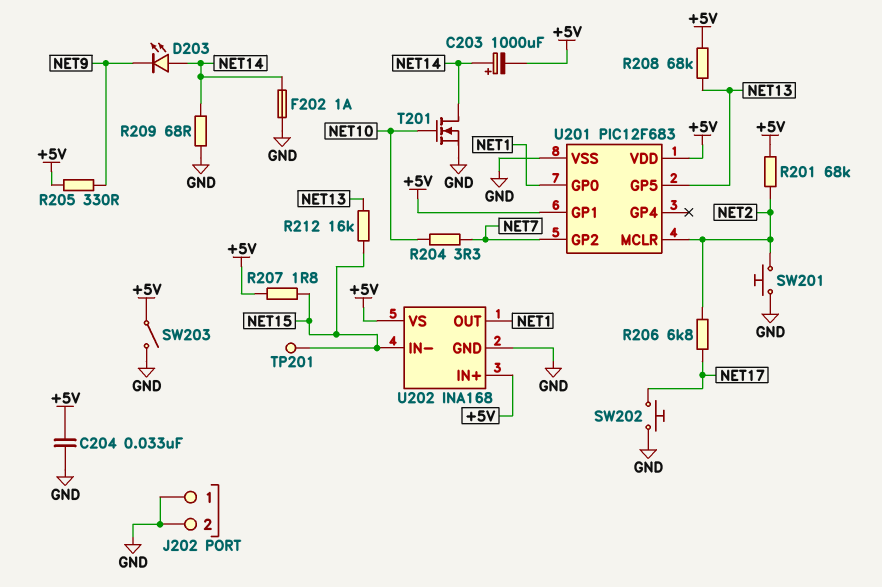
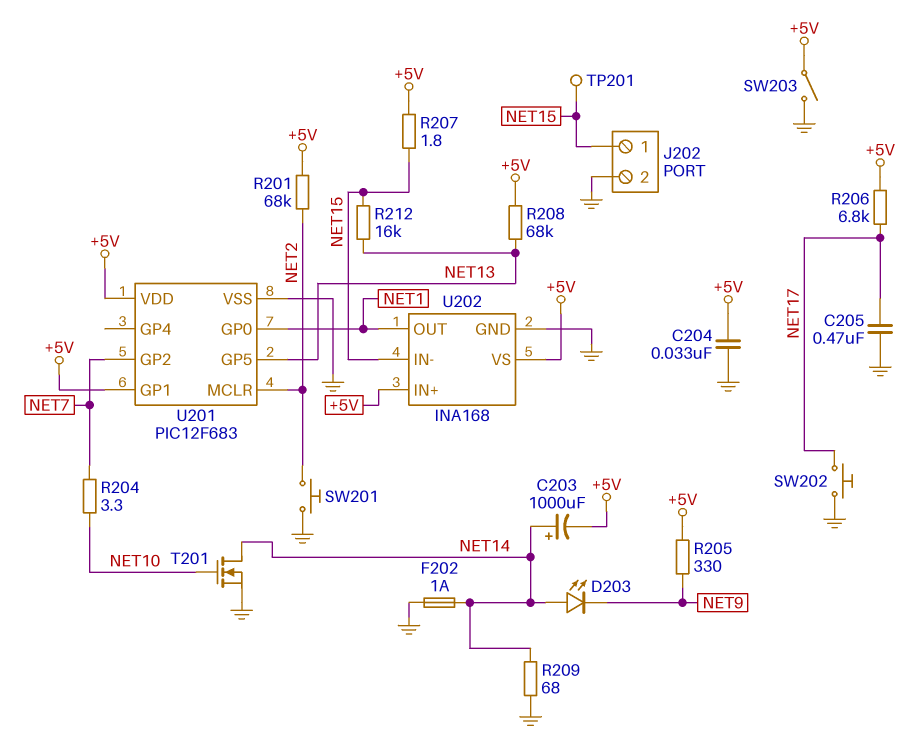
C205: none -> 470nF (GND, NET17)
J202 pin 1: GND -> NET15
R206: 6.8k (NET2, NET17) -> 6.8k (+5V, NET17)

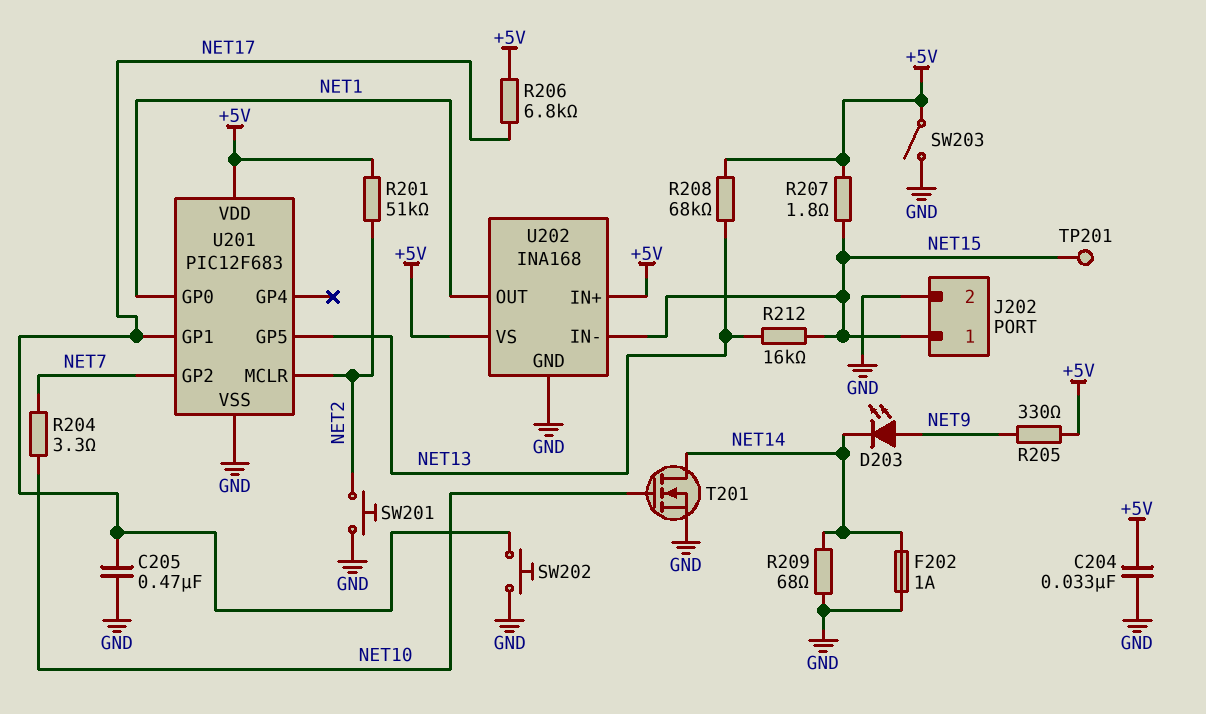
C203: 1000uF (plus NET14, minus +5V) -> none
D203: LED (A NET14, K NET9) -> LED (A NET9, K NET14)
R201: 68k (+5V, NET2) -> 51k (+5V, NET2)
U201 pin GP1: +5V -> NET17

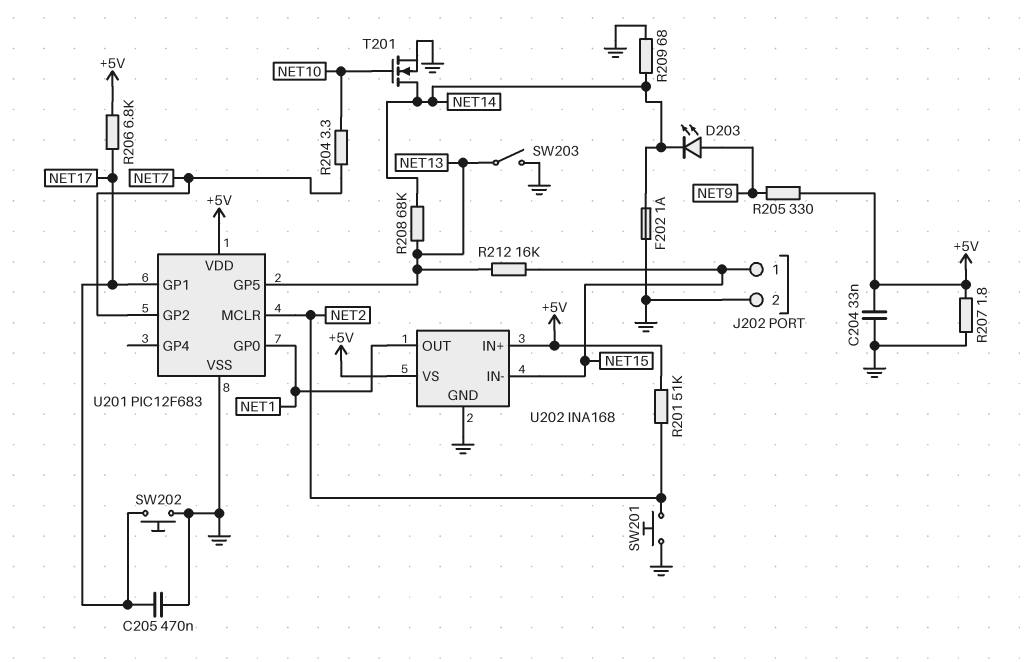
R207: 1.8 (+5V, NET15) -> 1.8 (+5V, GND)
R208: 68k (+5V, NET13) -> 68k (NET13, NET14)
SW203: switch (+5V, GND) -> switch (GND, NET13)
TP201: test point (NET15) -> none

